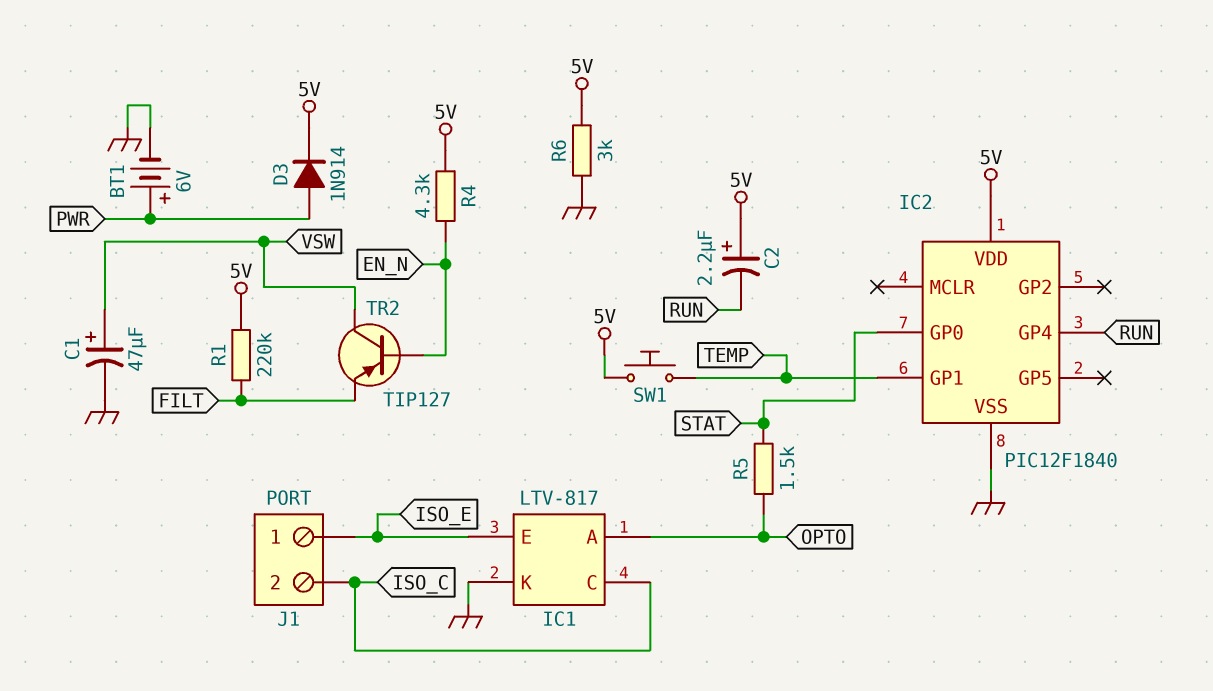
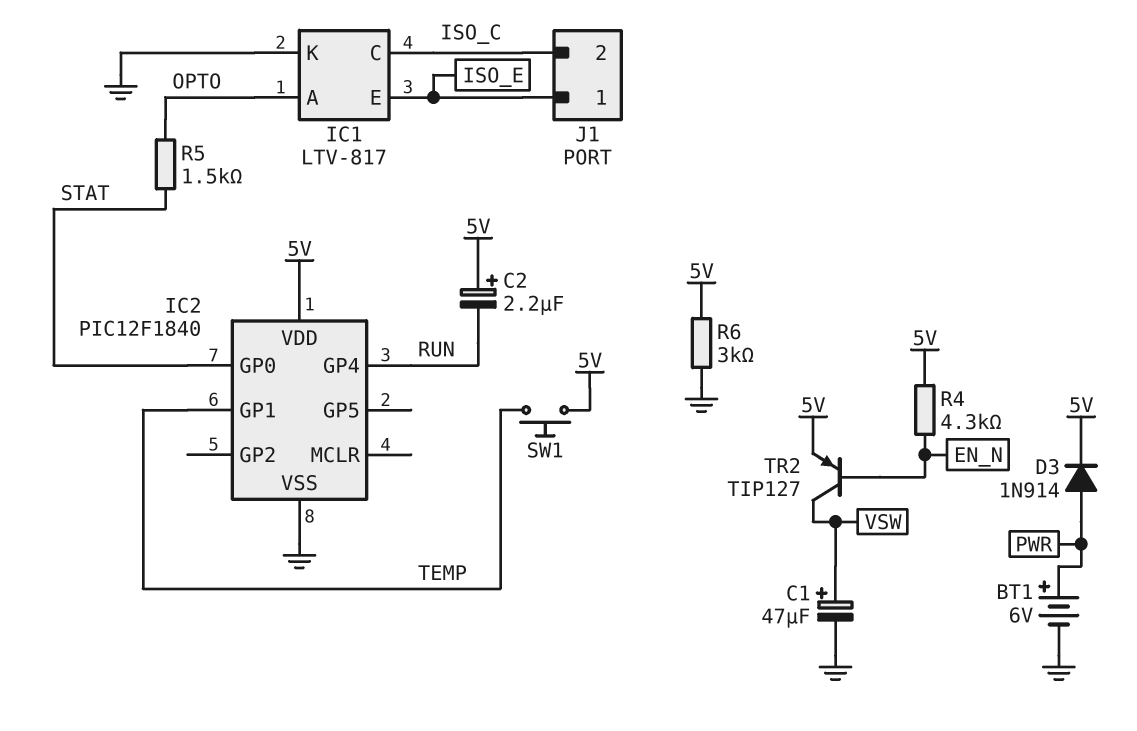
R1: 220k (5V, FILT) -> none
TR2: PNP TIP127 (B EN_N, C VSW, E FILT) -> PNP TIP127 (B EN_N, C VSW, E 5V)

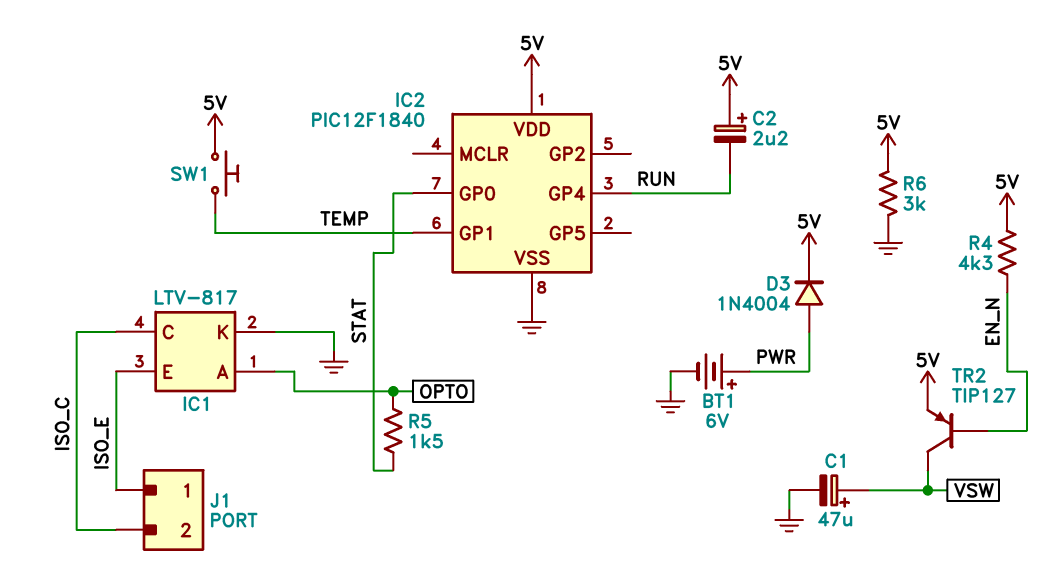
D3: diode 1N914 (A PWR, K 5V) -> diode 1N4004 (A PWR, K 5V)

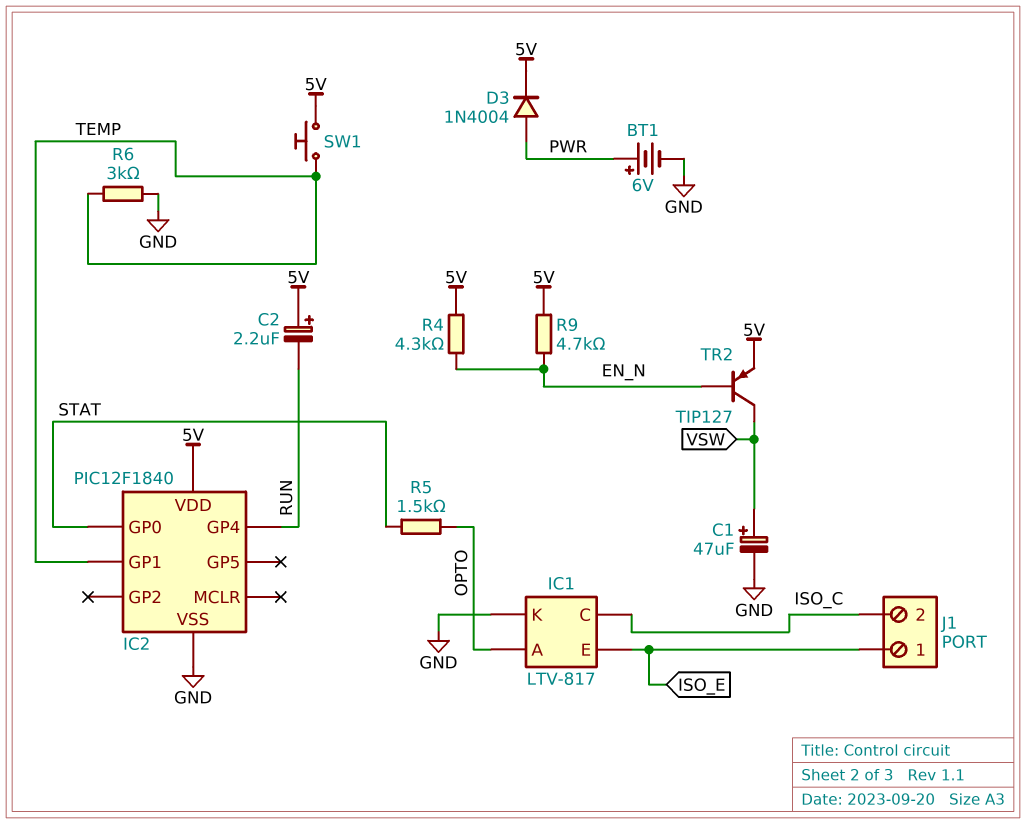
R6: 3k (5V, GND) -> 3k (GND, TEMP)
R9: none -> 4.7k (5V, EN_N)

